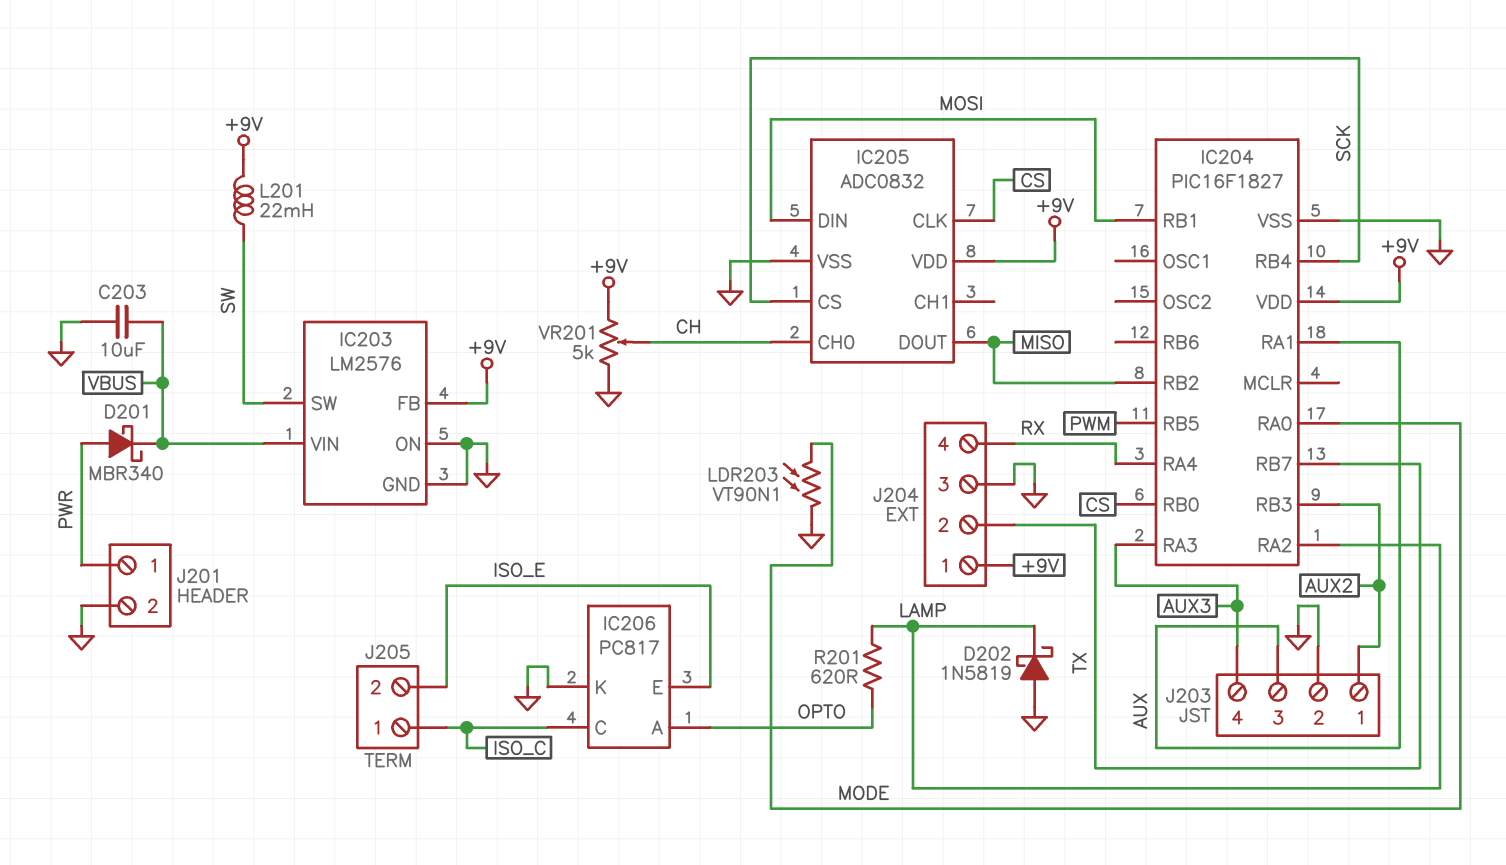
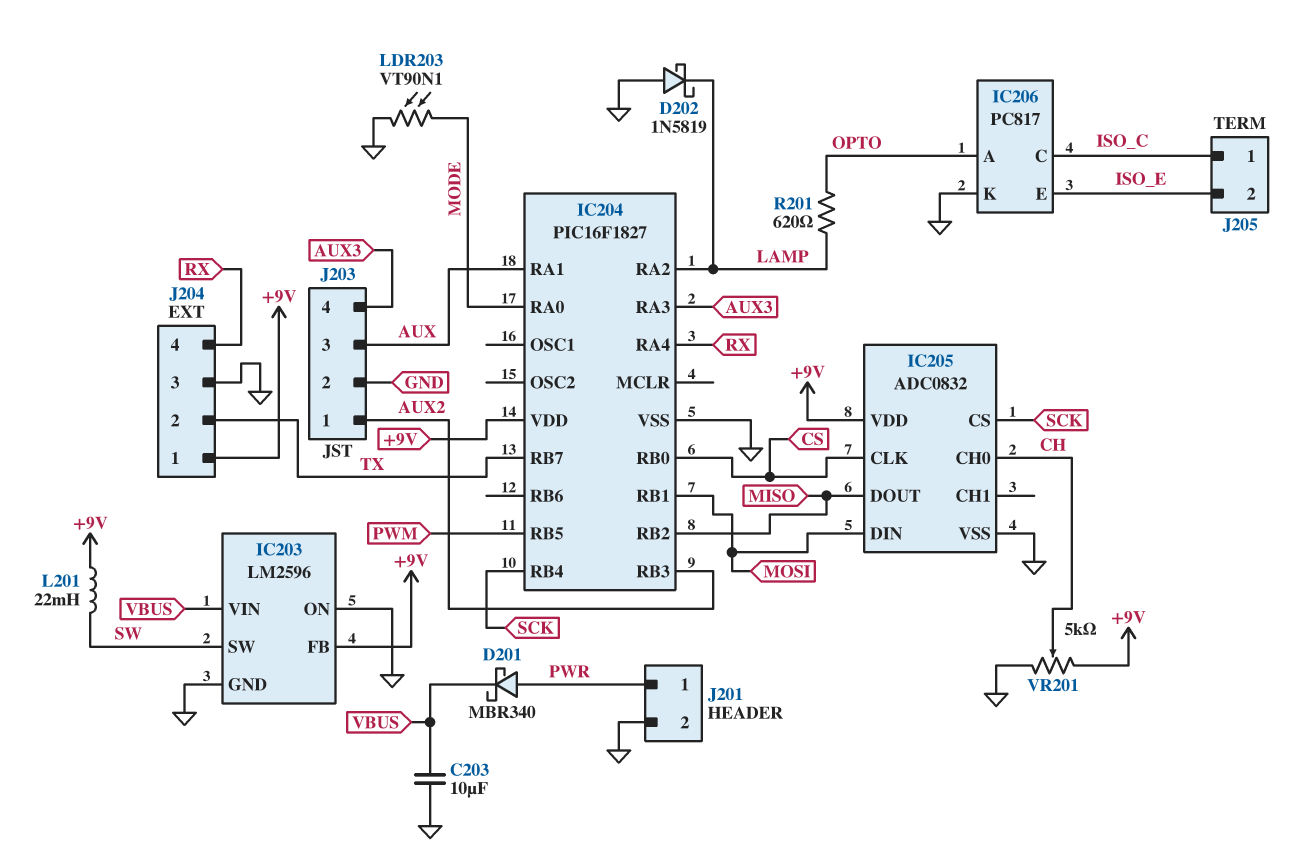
IC203: LM2576 -> LM2596

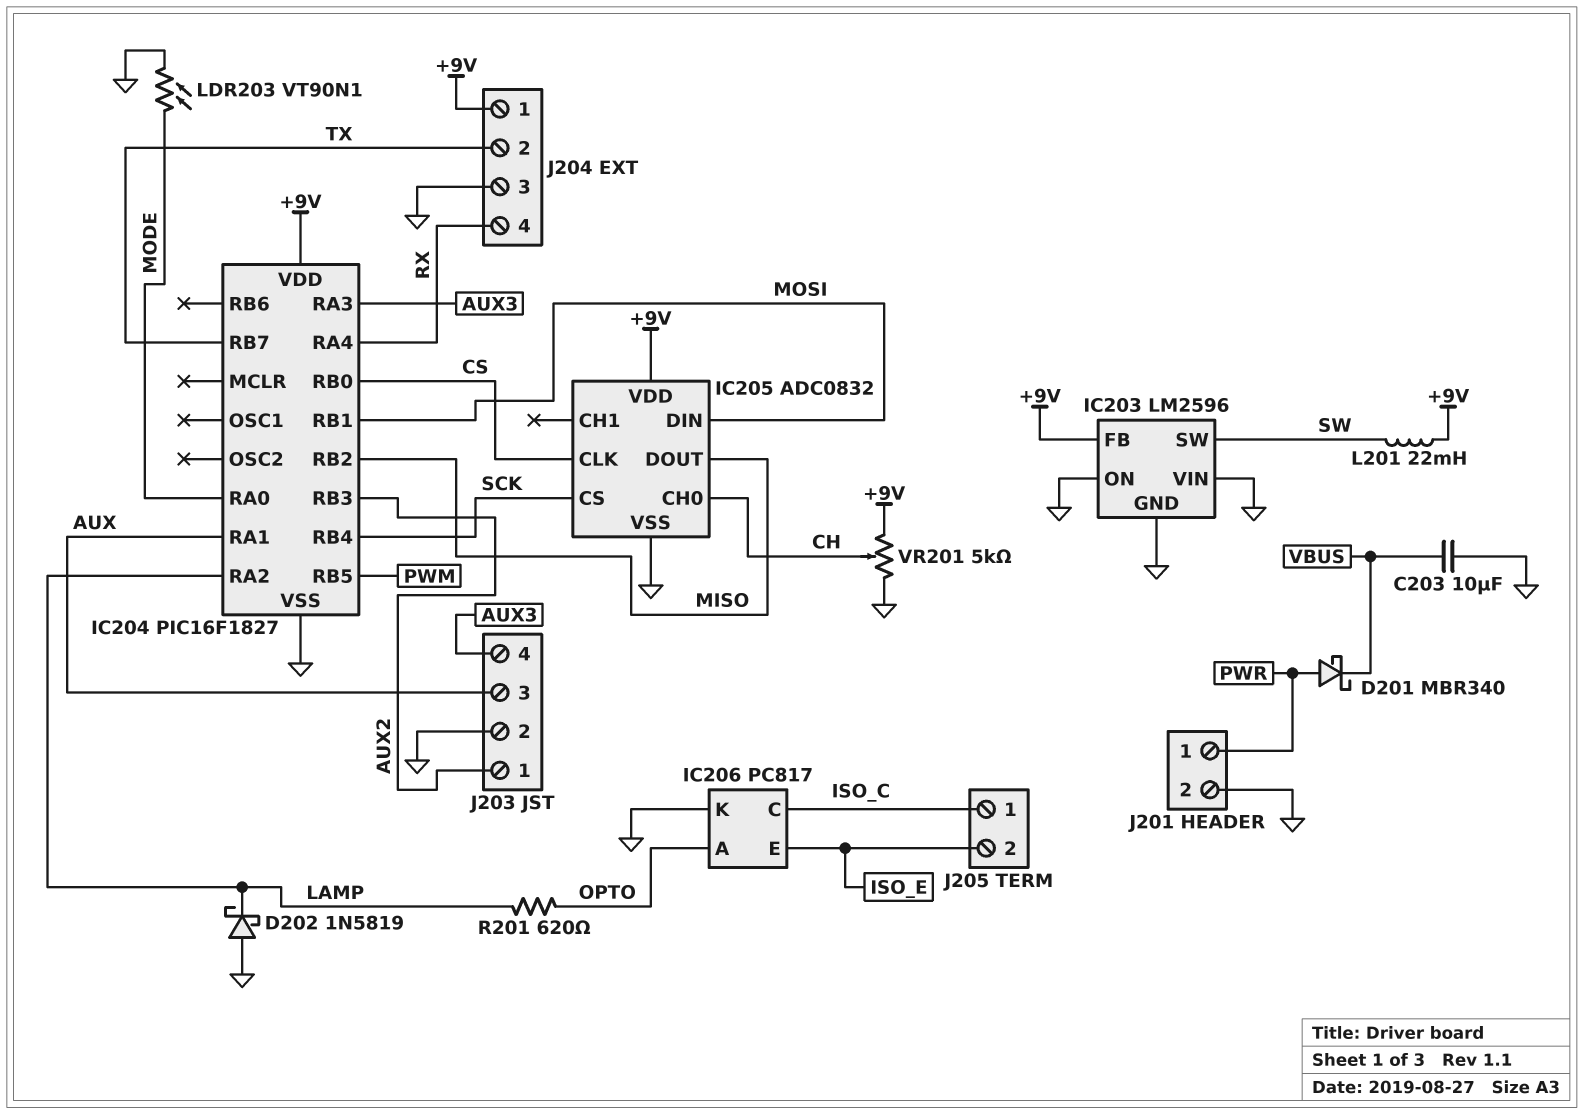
IC203 pin VIN: VBUS -> GND

